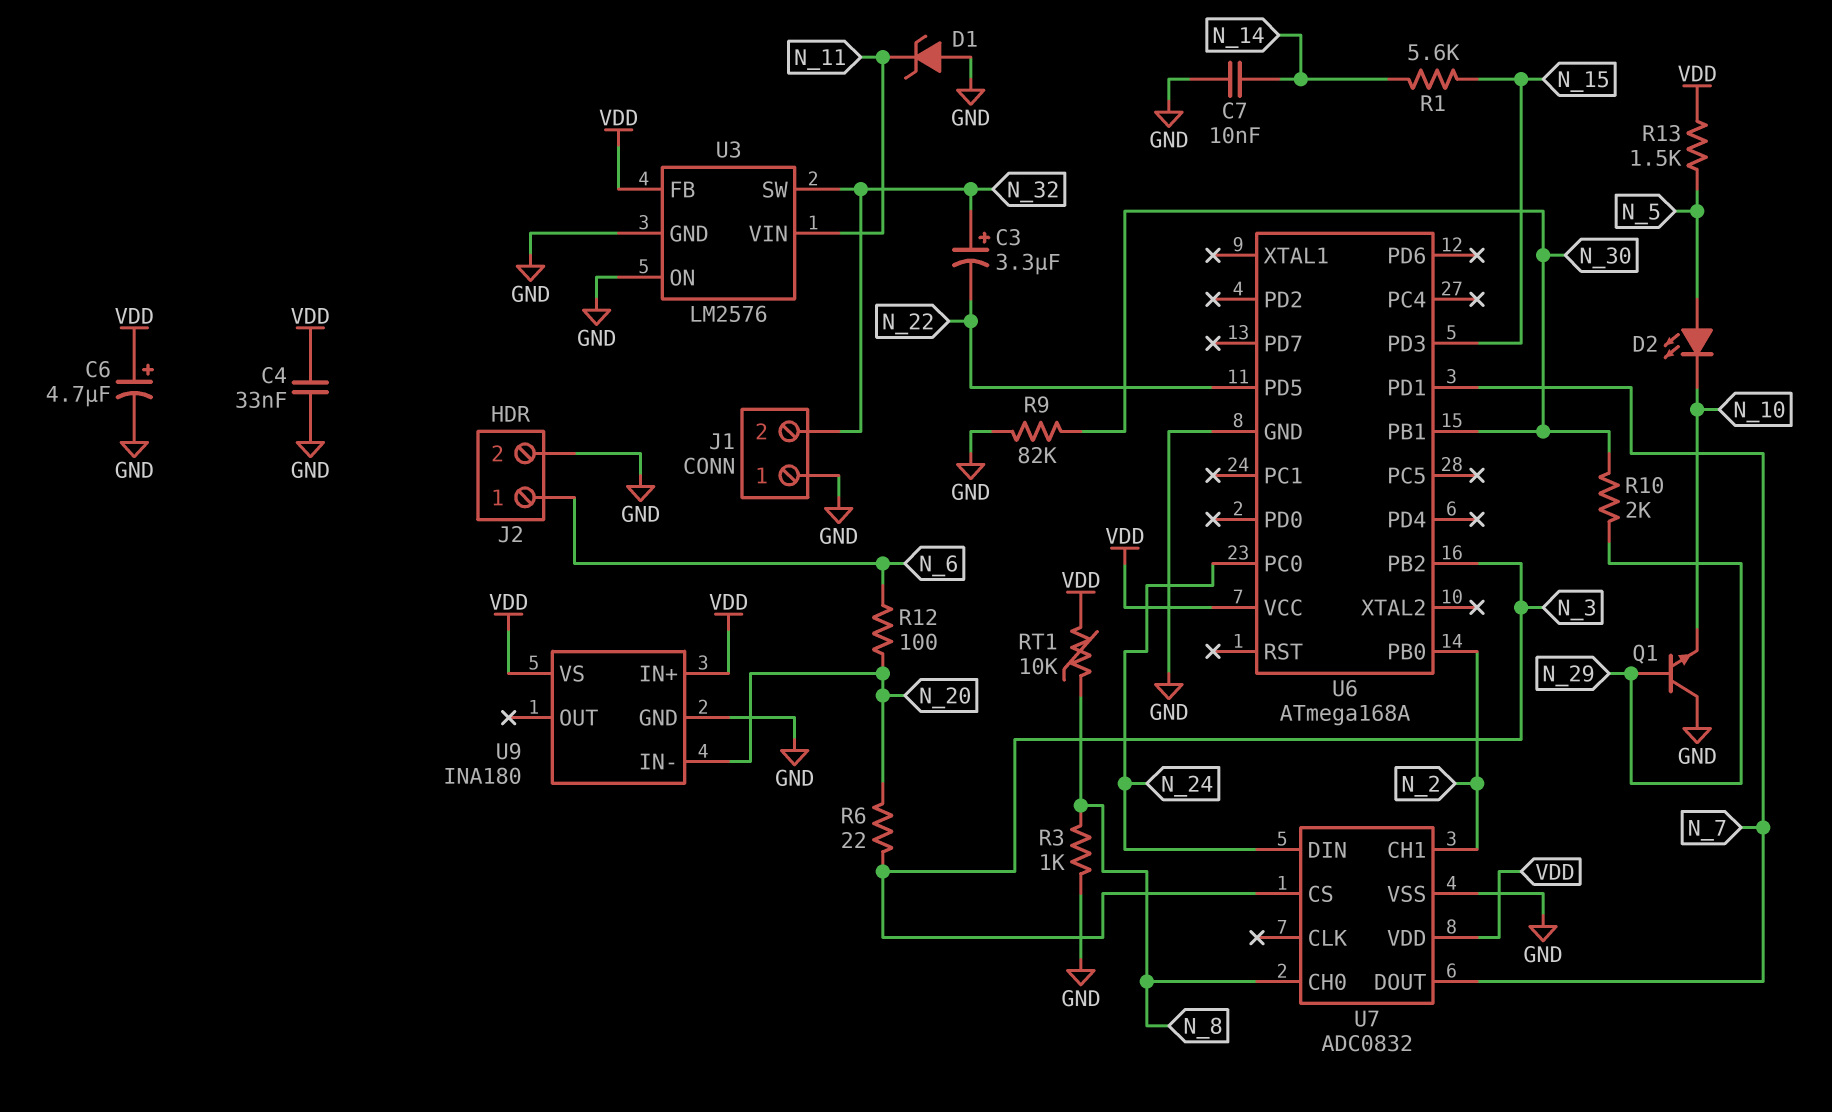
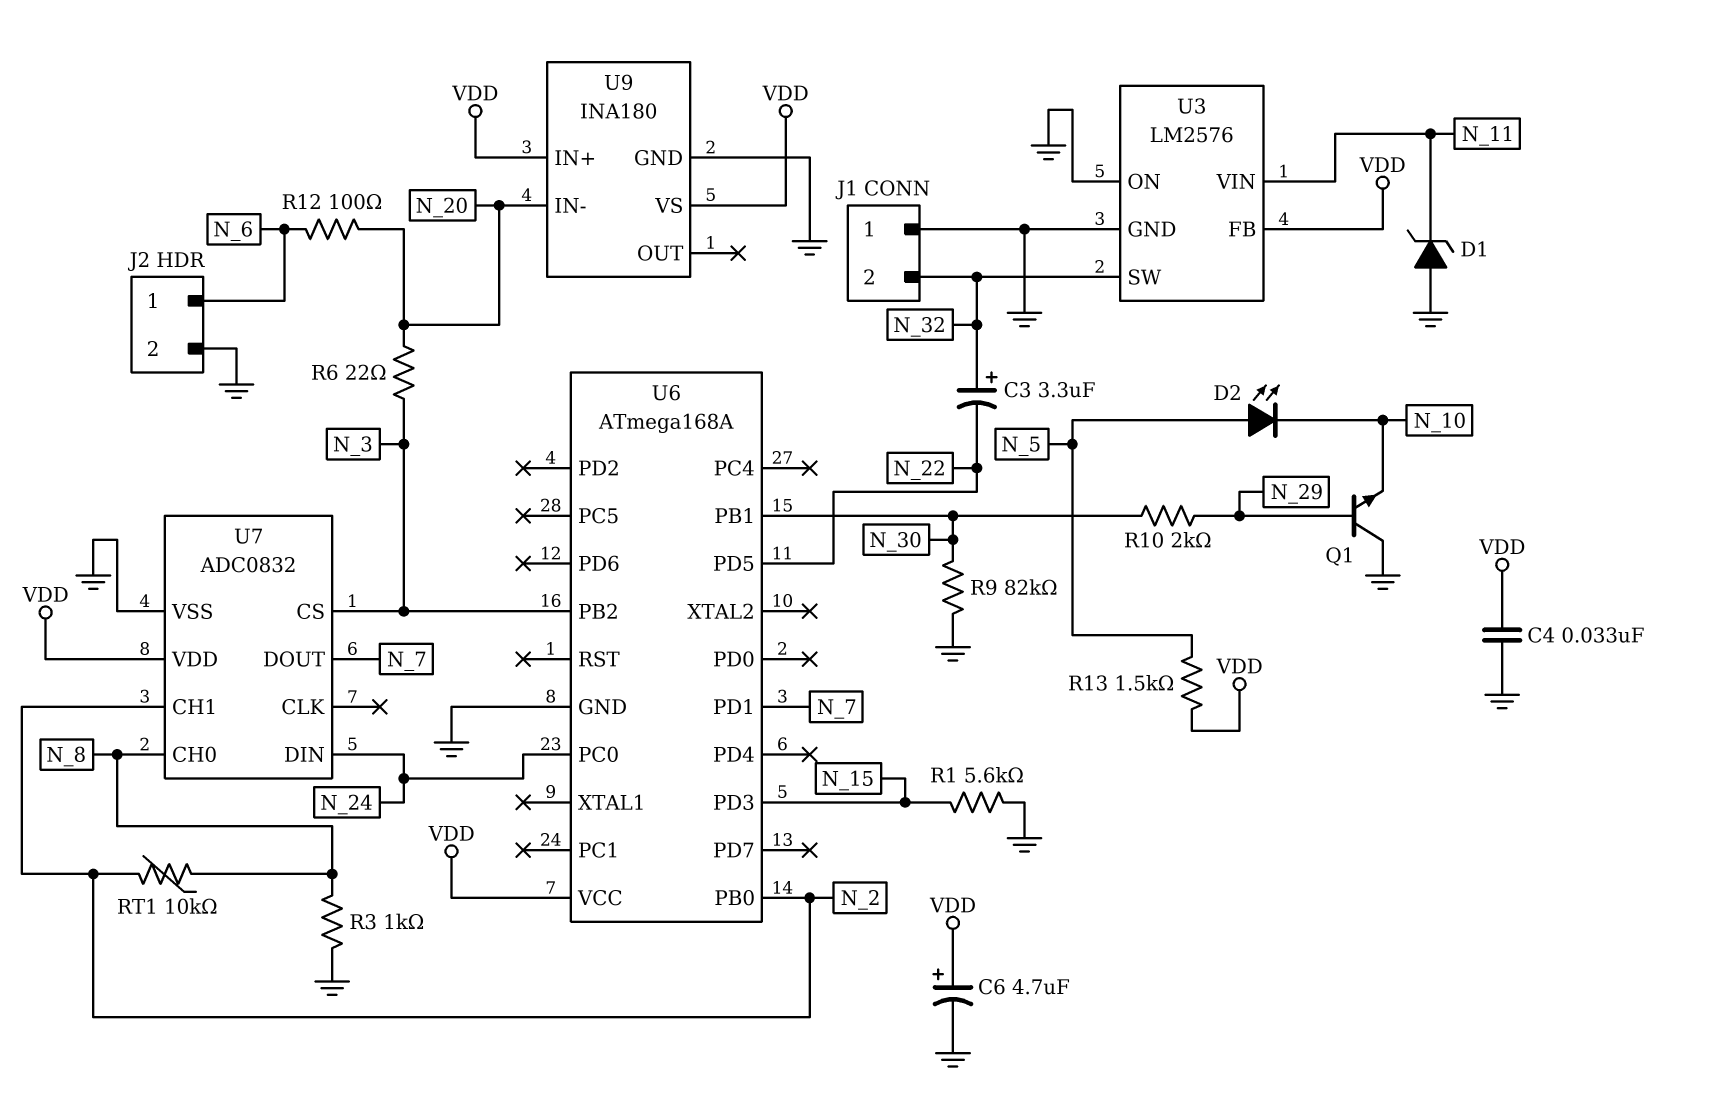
C7: 10nF (GND, N_14) -> none
R1: 5.6k (N_14, N_15) -> 5.6k (GND, N_15)
RT1: 10k (N_8, VDD) -> 10k (N_2, N_8)

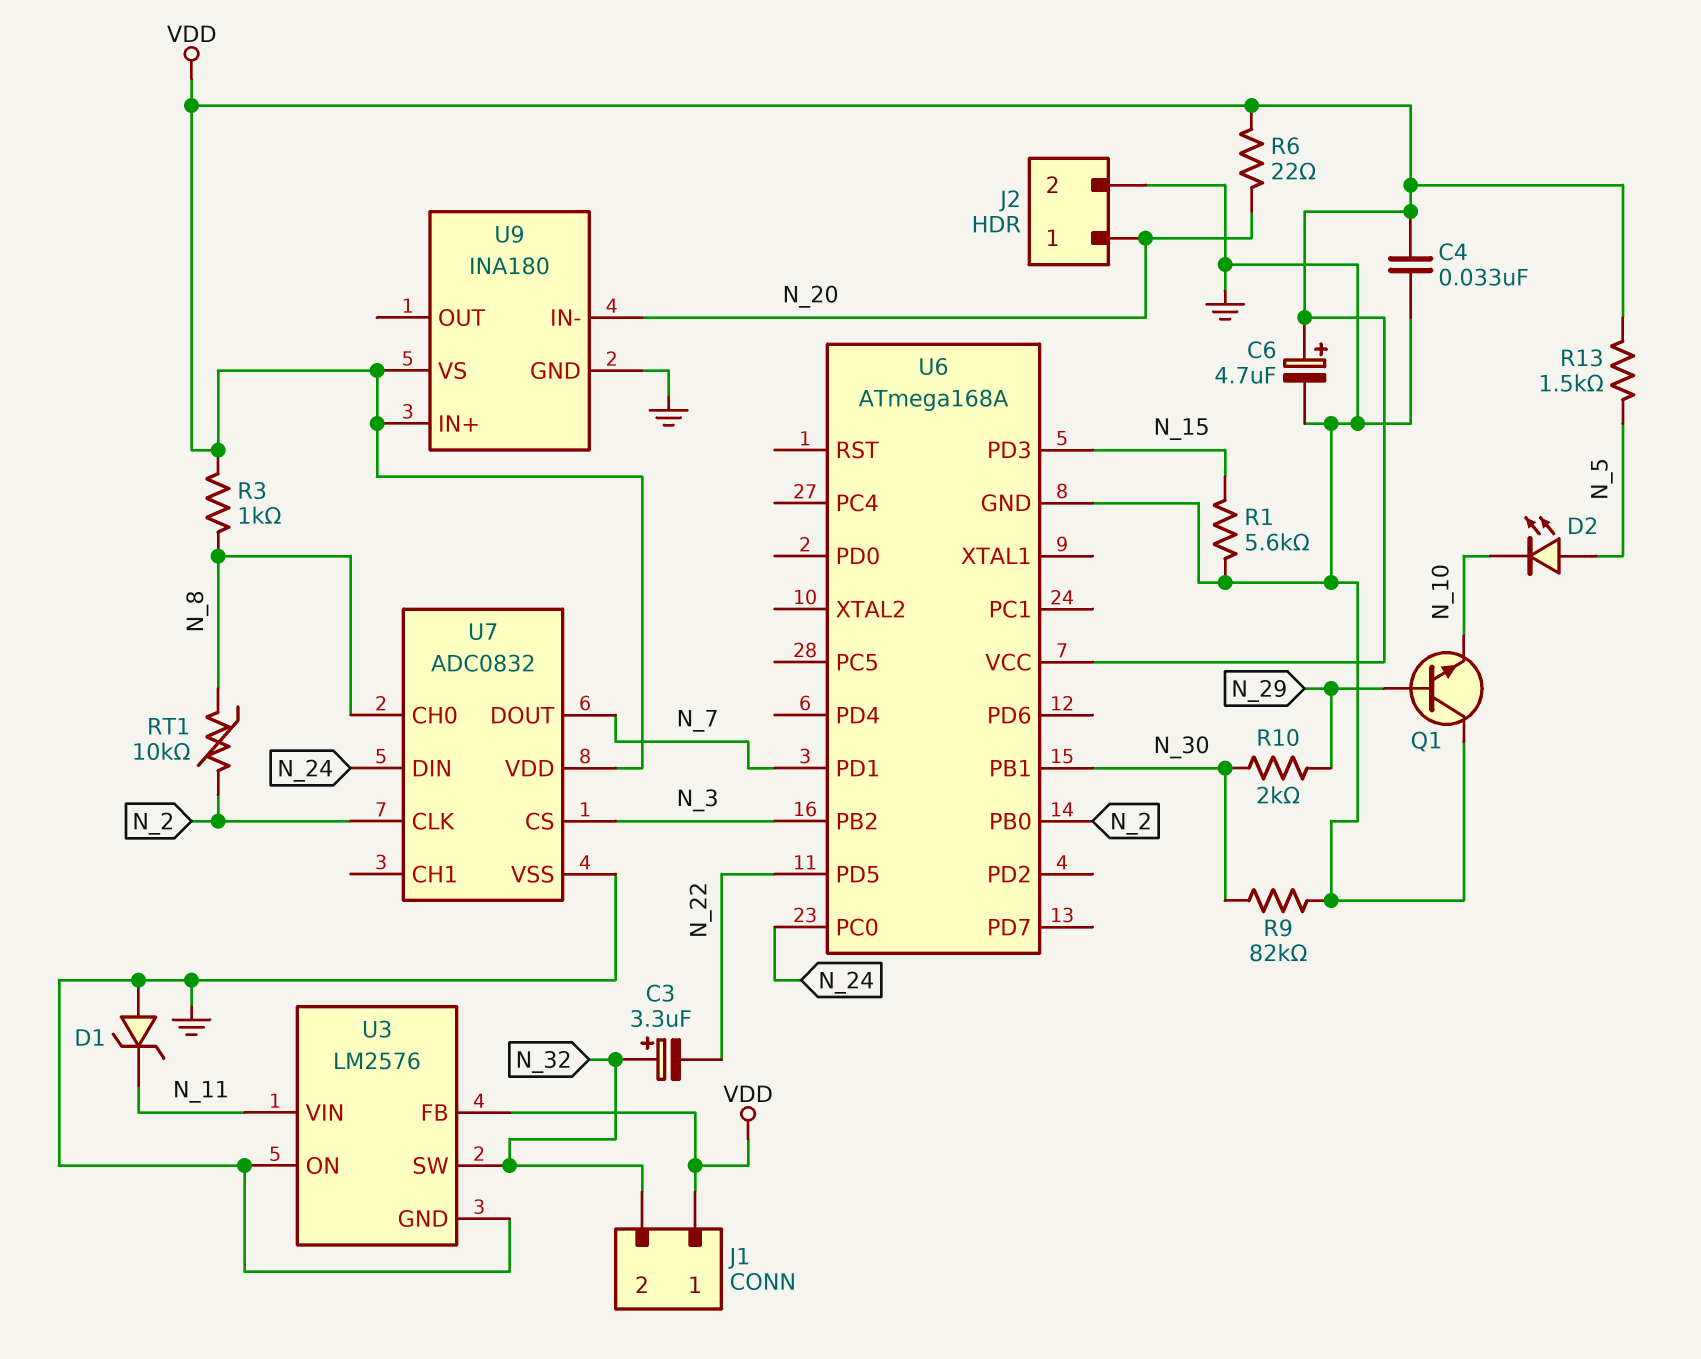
J1 pin 1: GND -> VDD
J2 pin 1: N_6 -> N_20
R3: 1k (GND, N_8) -> 1k (N_8, VDD)
R6: 22 (N_3, N_20) -> 22 (N_20, VDD)
R12: 100 (N_6, N_20) -> none
U7 pin CH1: N_2 -> none
U7 pin CLK: none -> N_2

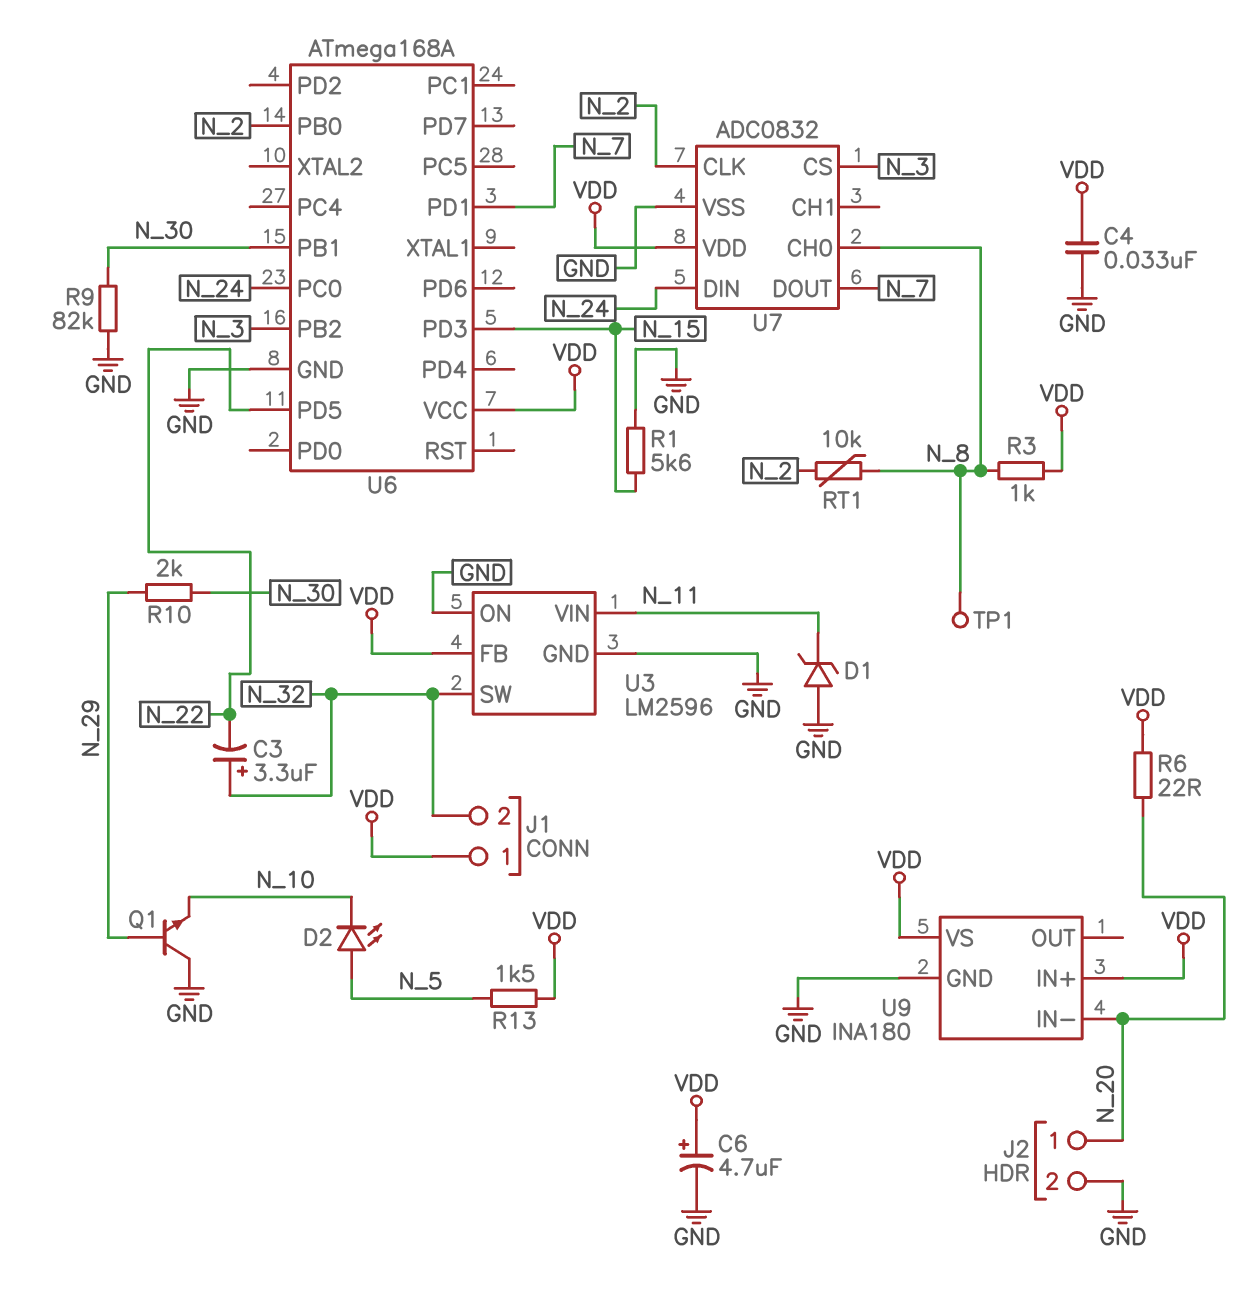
TP1: none -> test point (N_8)
U3: LM2576 -> LM2596

